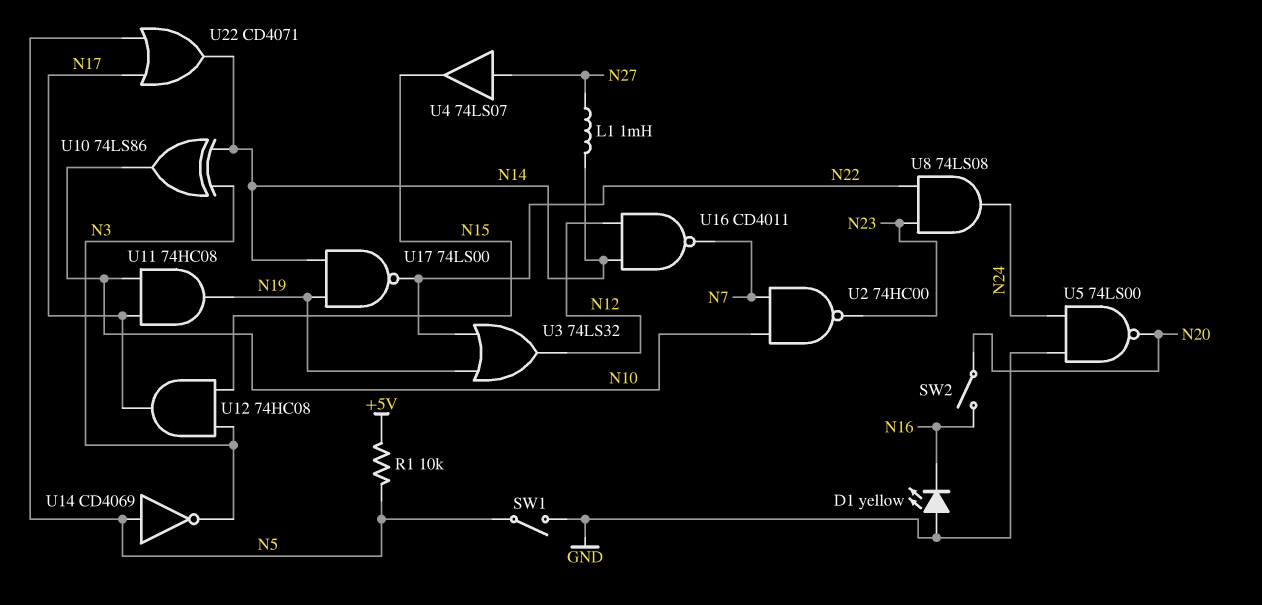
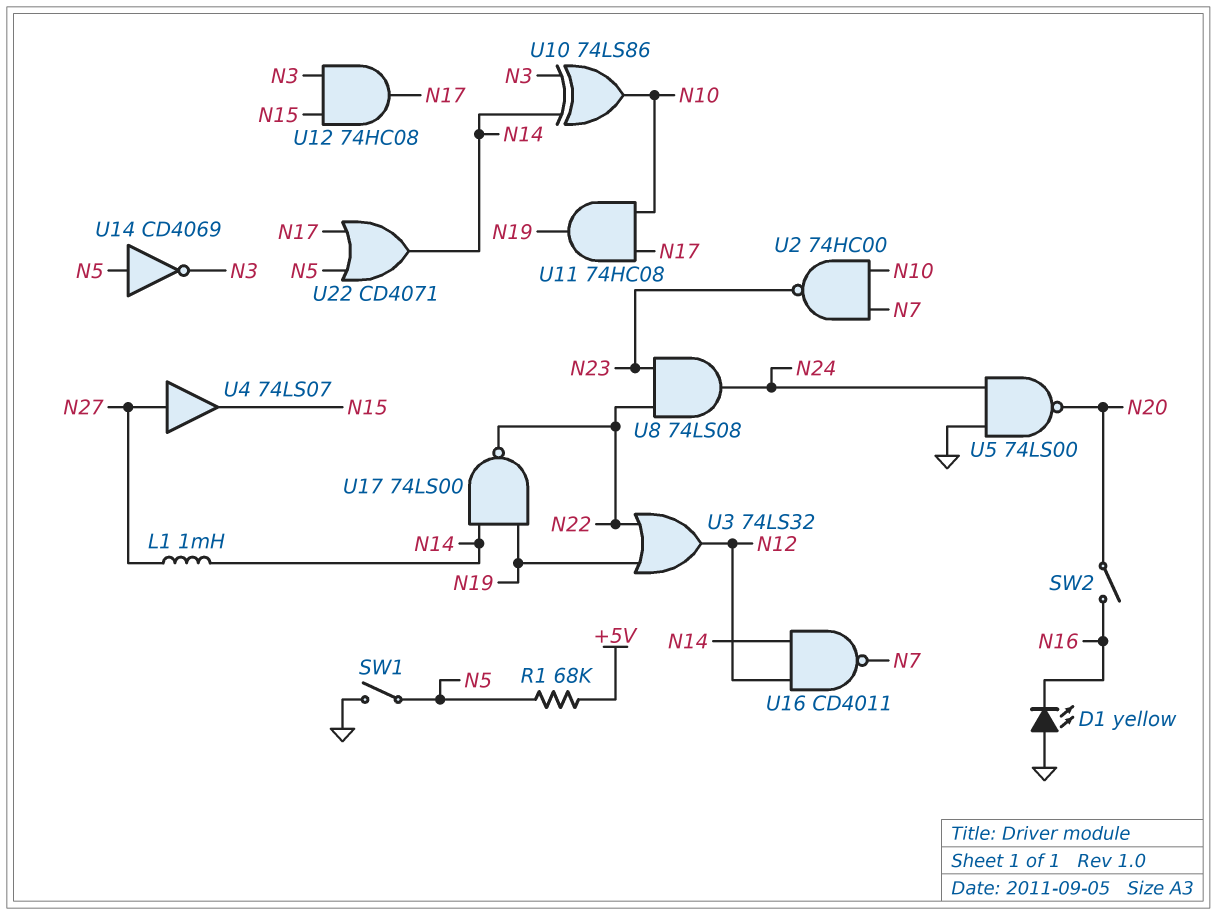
R1: 10k (+5V, N5) -> 68k (+5V, N5)

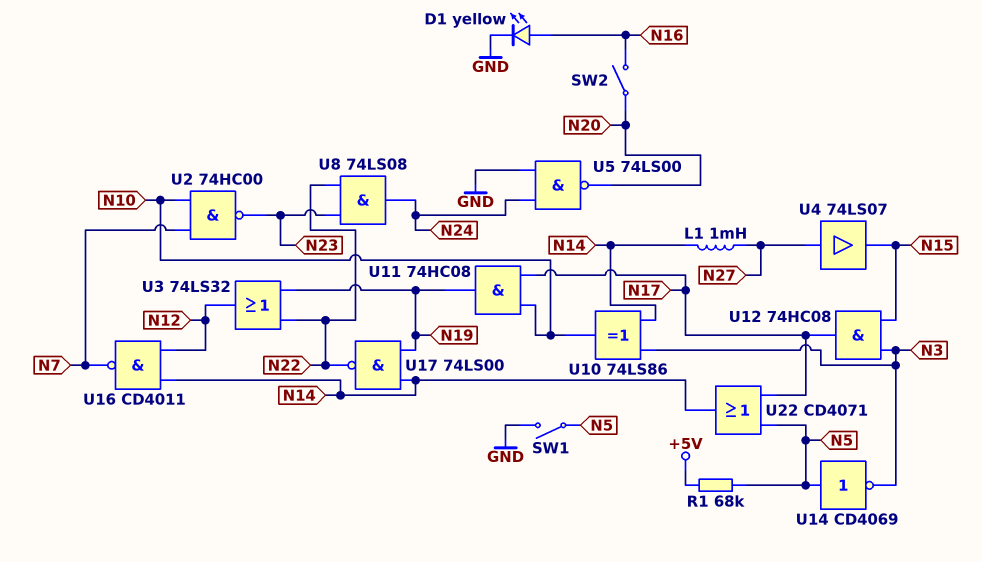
D1: LED yellow (A GND, K N16) -> LED yellow (A N16, K GND)

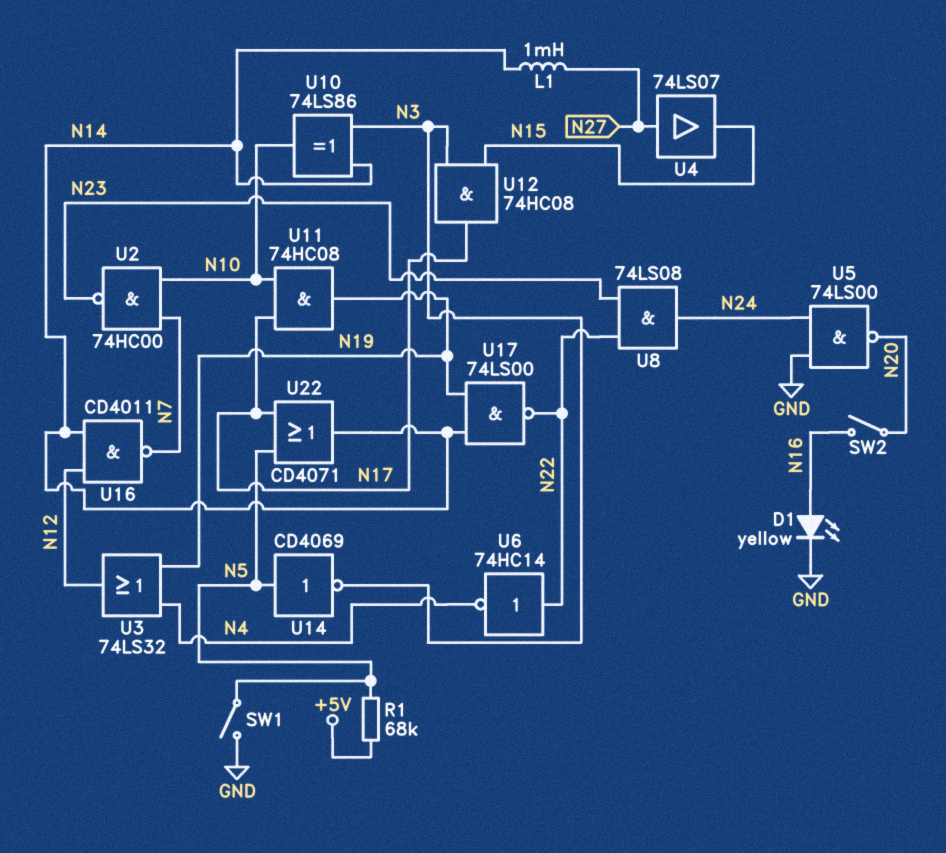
U3: OR 74LS32 (in N19, in N22, out N12) -> OR 74LS32 (in N4, in N19, out N12)
U6: none -> NOT 74HC14 (in N22, out N4)

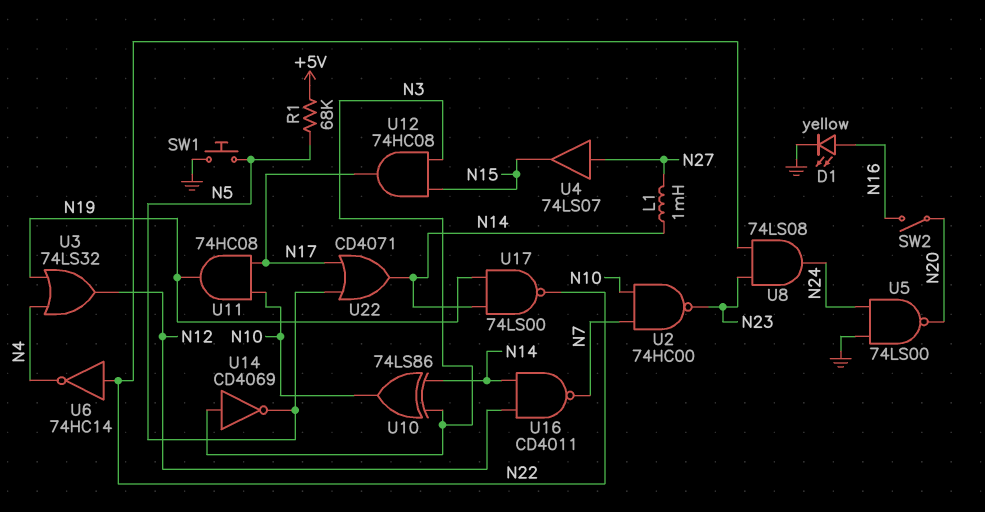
SW1: switch (GND, N5) -> button (GND, N5)
U14: NOT CD4069 (in N5, out N3) -> NOT CD4069 (in N3, out N5)

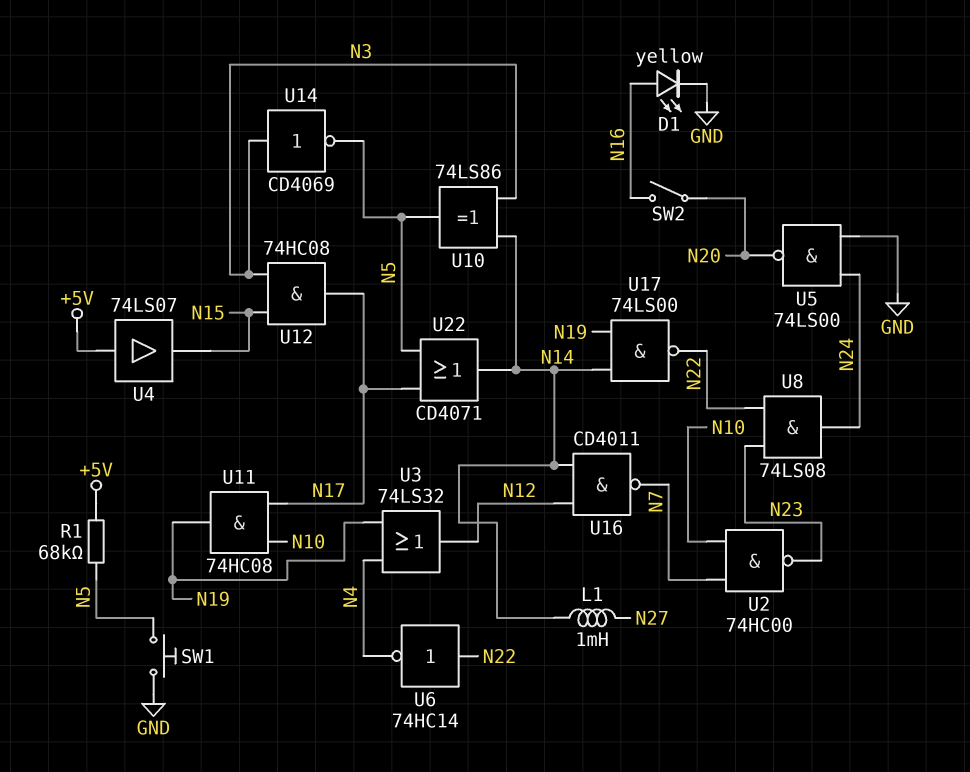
U4: buffer 74LS07 (in N27, out N15) -> buffer 74LS07 (in +5V, out N15)
U10: XOR 74LS86 (in N3, in N14, out N10) -> XOR 74LS86 (in N3, in N14, out N5)

